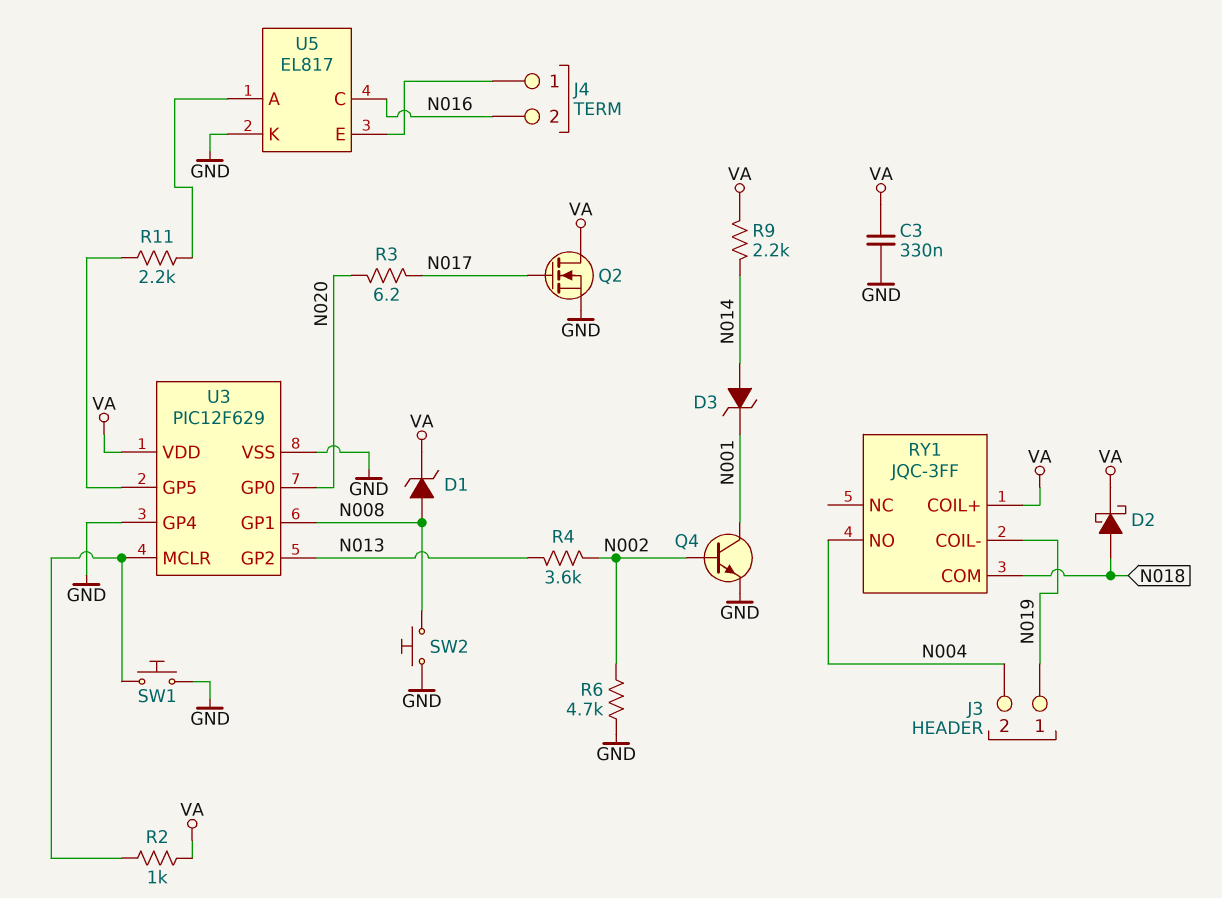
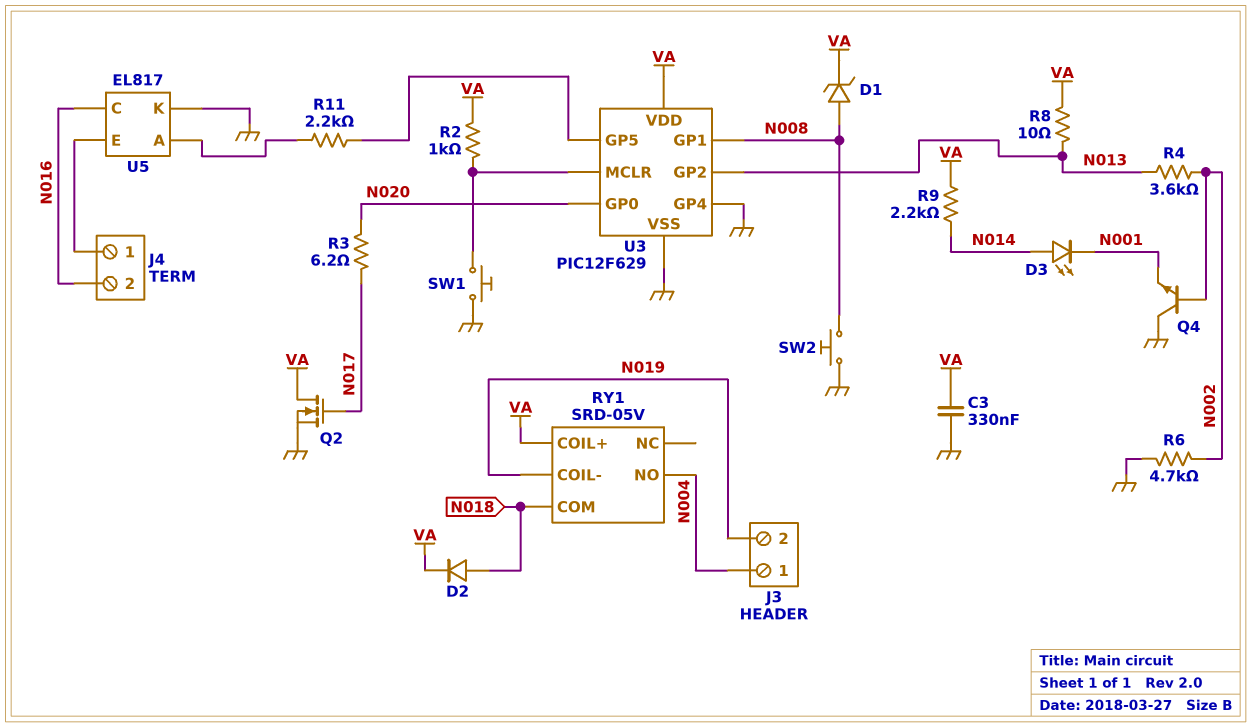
D2: schottky (A N018, K VA) -> diode (A N018, K VA)
D3: zener (A N014, K N001) -> LED (A N014, K N001)
J3 pin 1: N019 -> N004
J3 pin 2: N004 -> N019
Q4: NPN (B N002, C N001, E GND) -> NPN (B N002, C GND, E N001)
R8: none -> 10 (N013, VA)
RY1: JQC-3FF -> SRD-05V

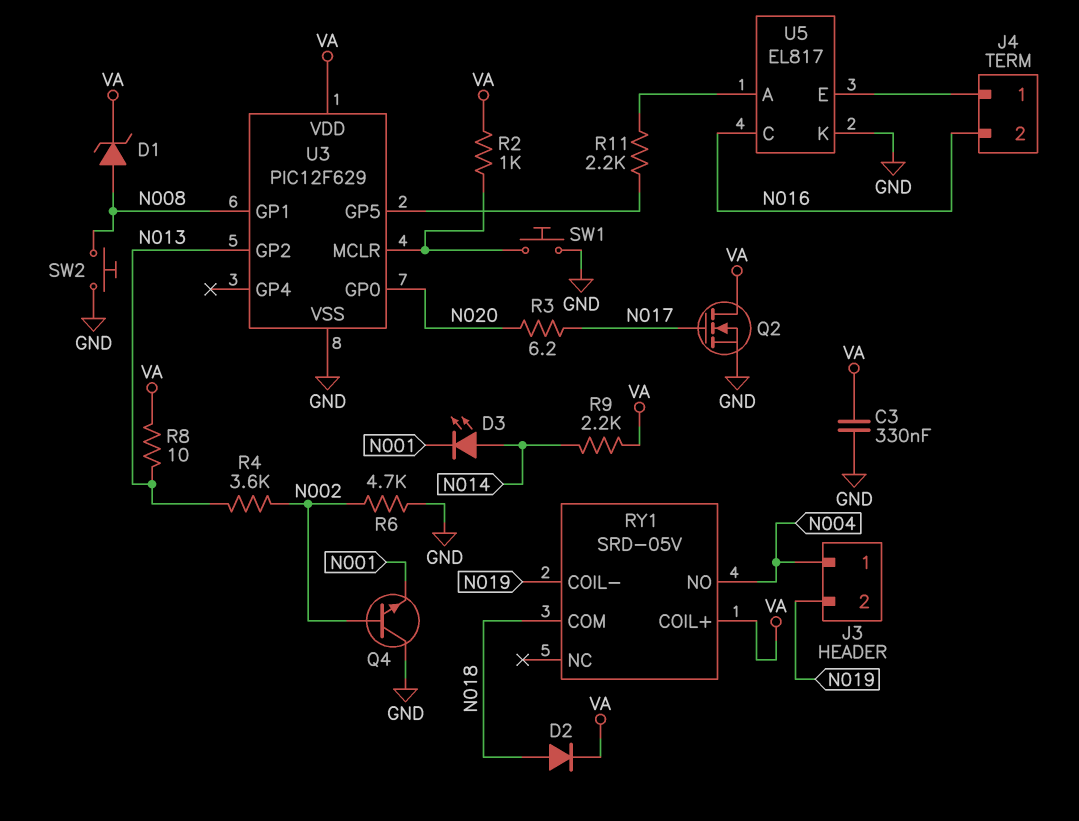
U3 pin GP4: GND -> none

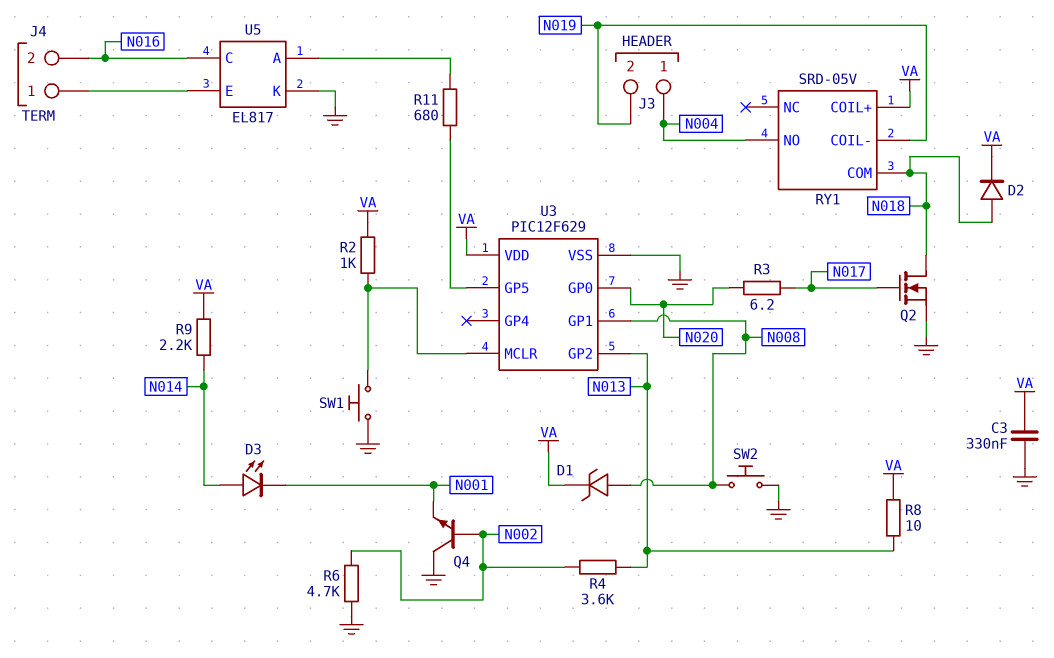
Q2: NMOS (G N017, D VA, S GND) -> NMOS (G N017, D N018, S GND)
R11: 2.2k (U3/GP5, U5/A) -> 680 (U3/GP5, U5/A)

